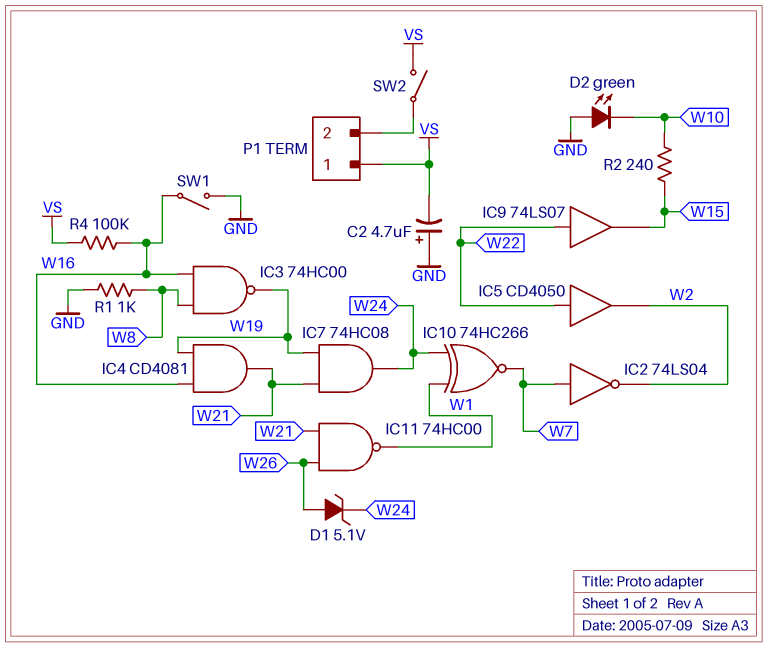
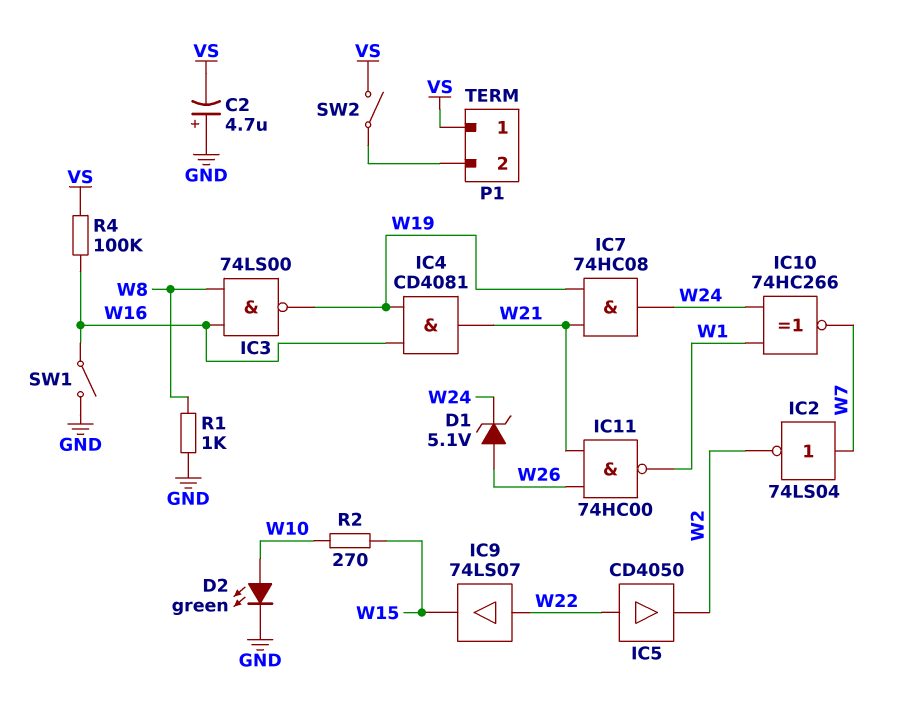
D2: LED green (A GND, K W10) -> LED green (A W10, K GND)
IC3: NAND 74HC00 (in W8, in W16, out W19) -> NAND 74LS00 (in W8, in W16, out W19)
R2: 240 (W10, W15) -> 270 (W10, W15)

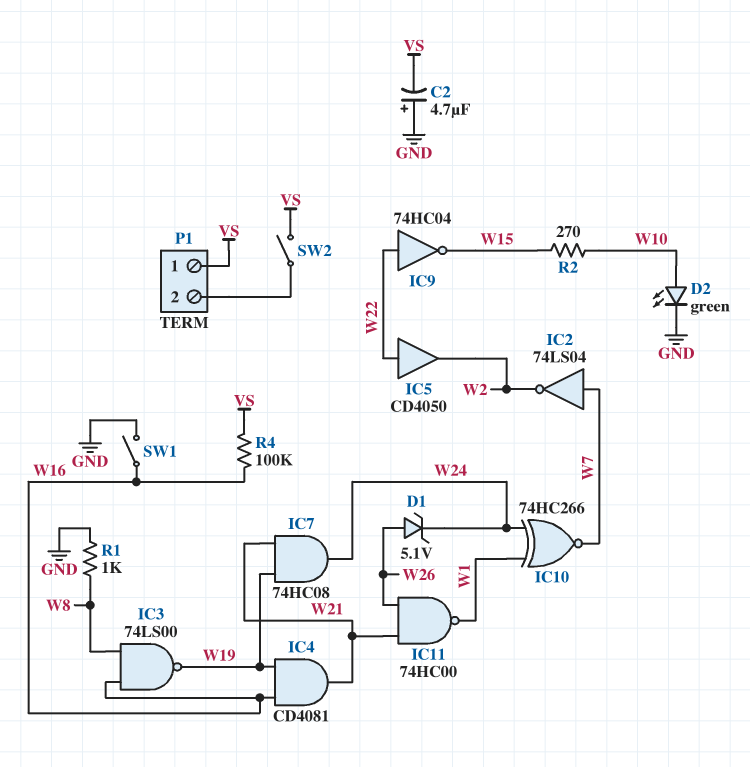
IC9: buffer 74LS07 (in W22, out W15) -> NOT 74HC04 (in W22, out W15)

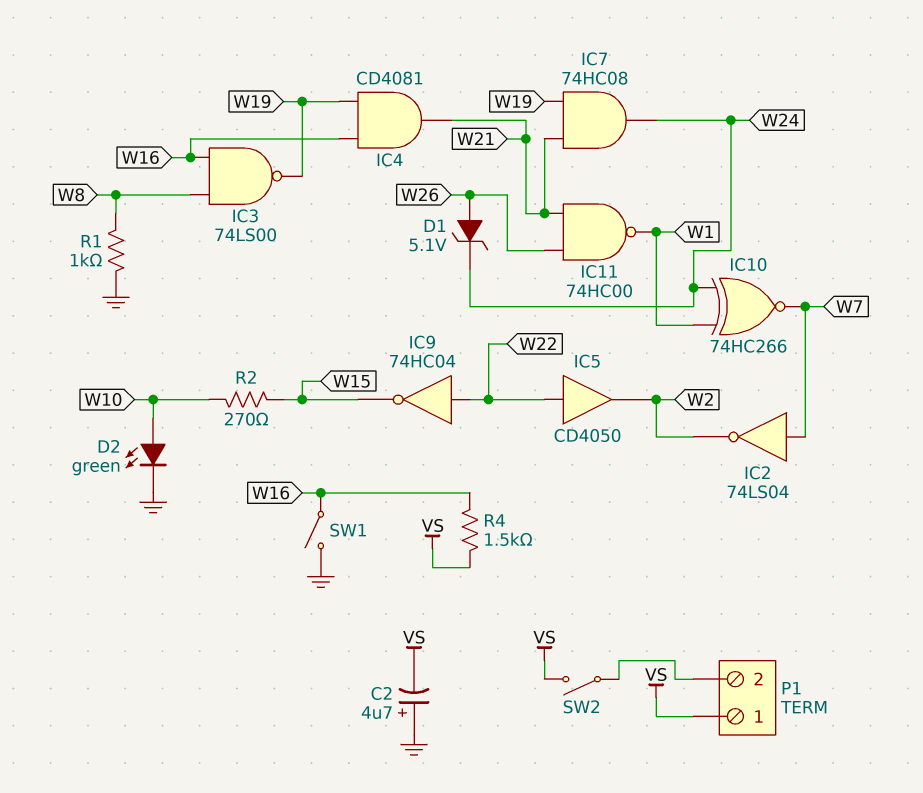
R4: 100k (VS, W16) -> 1.5k (VS, W16)

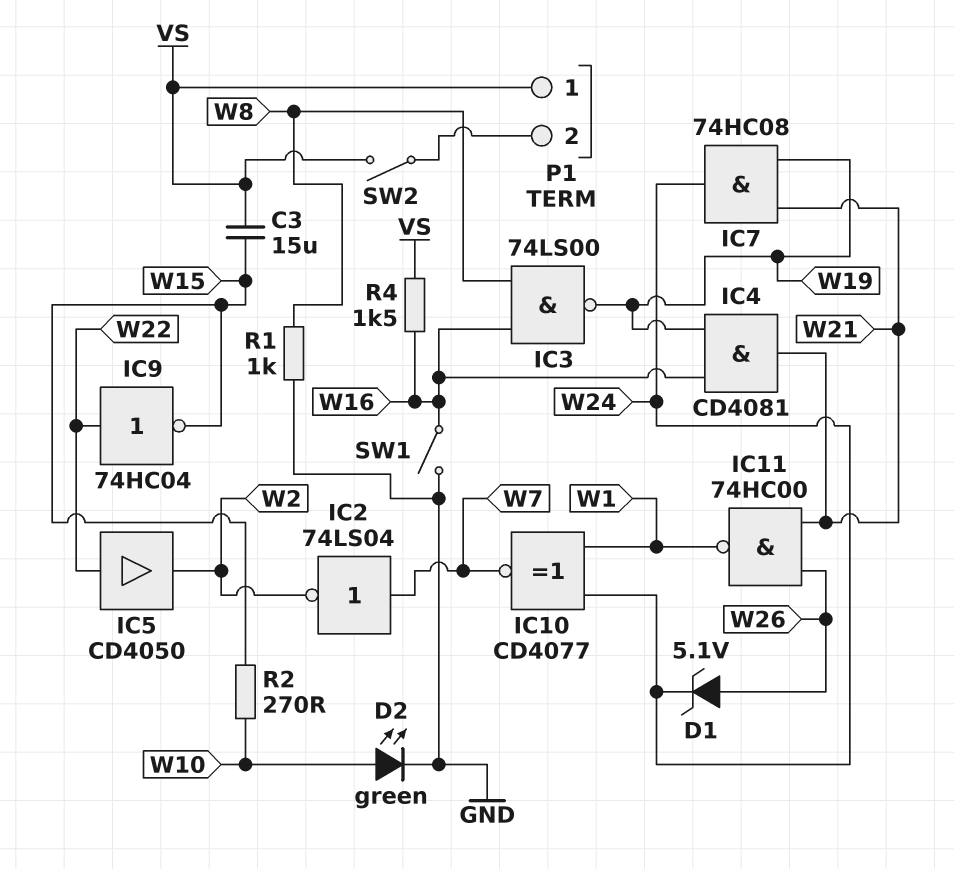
C2: 4.7uF (plus GND, minus VS) -> none
C3: none -> 15uF (VS, W15)
IC10: XNOR 74HC266 (in W1, in W24, out W7) -> XNOR CD4077 (in W1, in W24, out W7)

